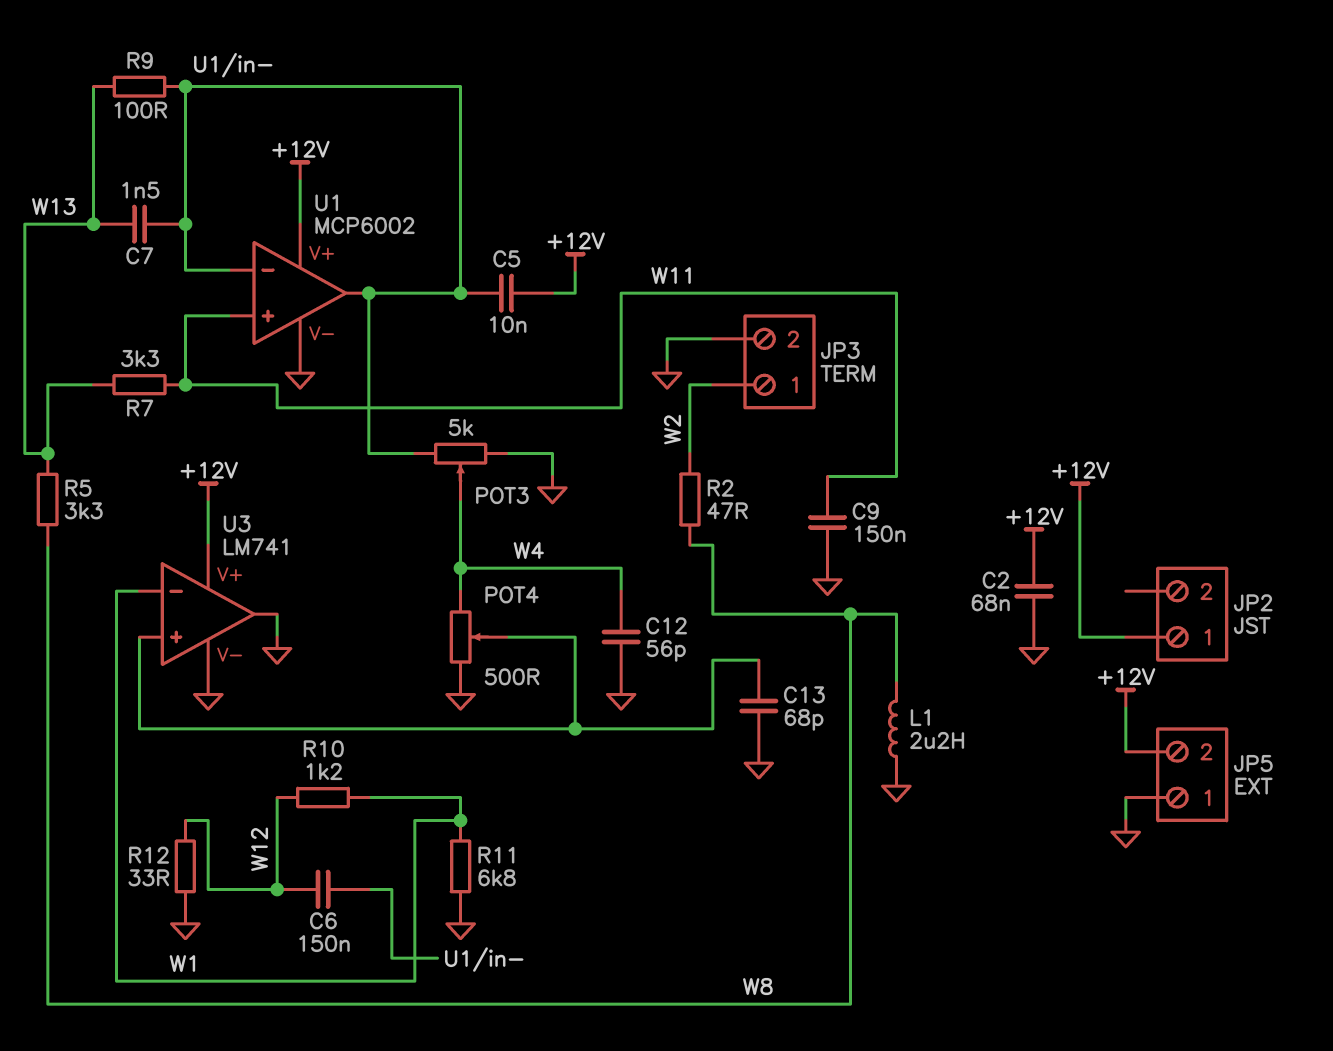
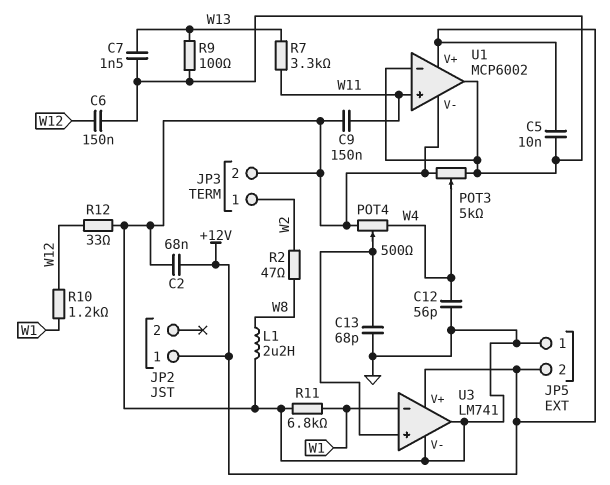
R5: 3.3k (W8, W13) -> none

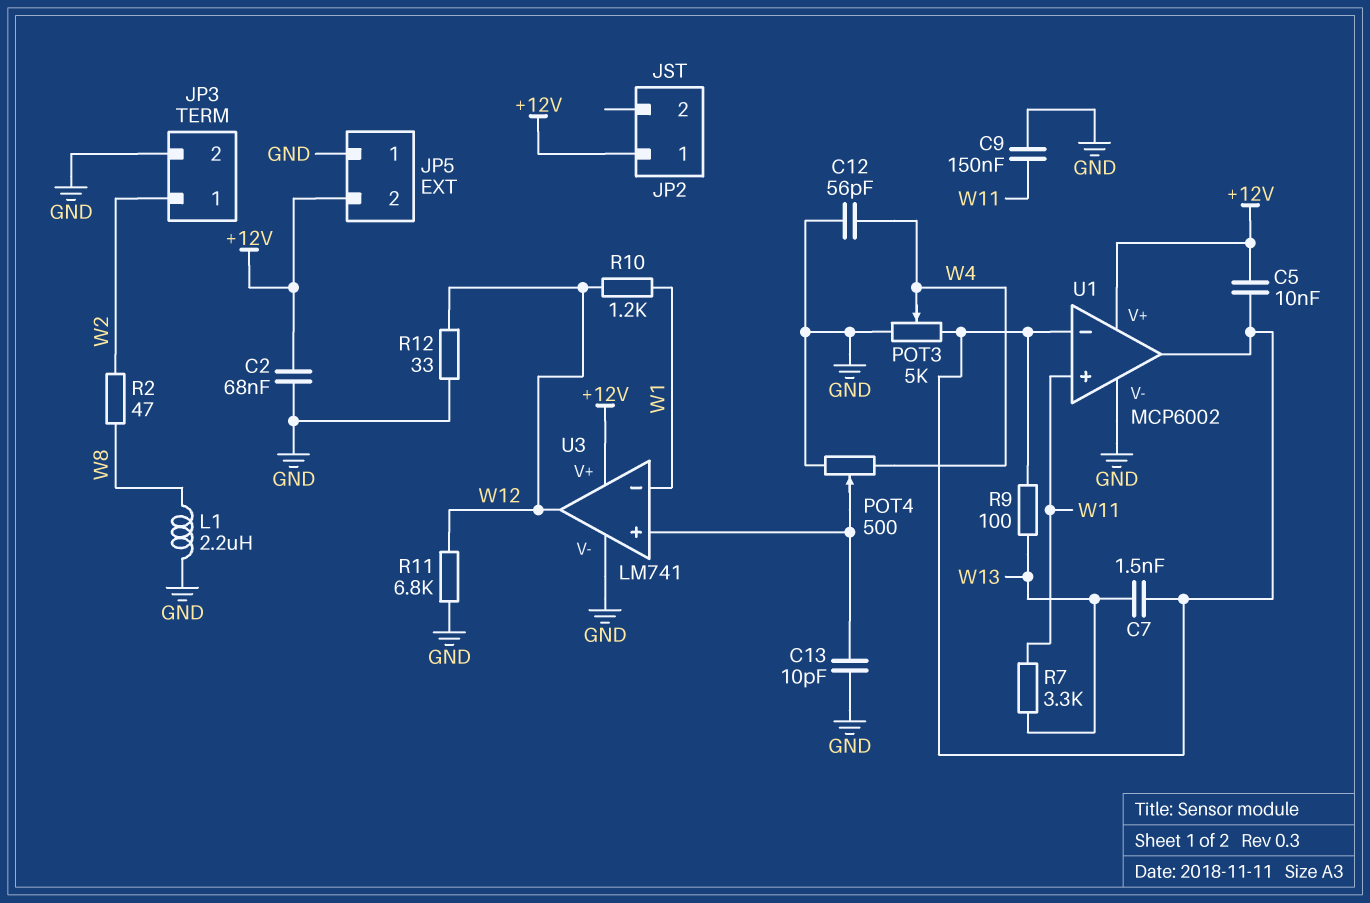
C6: 150nF (U1/in-, W12) -> none
C13: 68pF (GND, U3/in+) -> 10pF (GND, U3/in+)
R11: 6.8k (GND, W1) -> 6.8k (GND, W12)
U3 pin out: GND -> W12

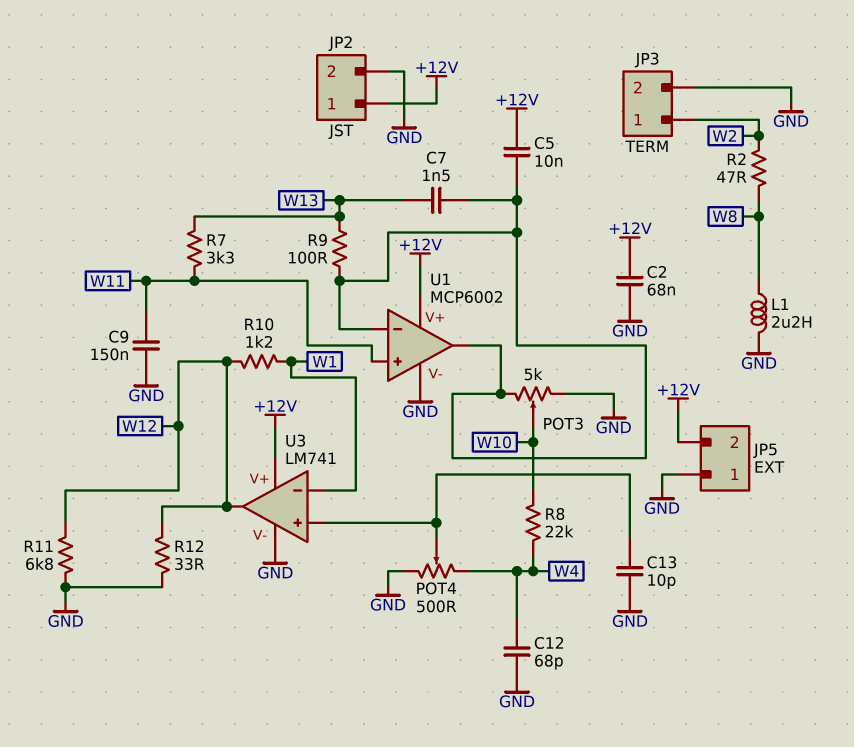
C12: 56pF (GND, W4) -> 68pF (GND, W4)
JP2 pin 2: none -> GND
POT3: 5k (GND, U1/in-, wiper W4) -> 5k (GND, U1/in-, wiper W10)
R8: none -> 22k (W4, W10)

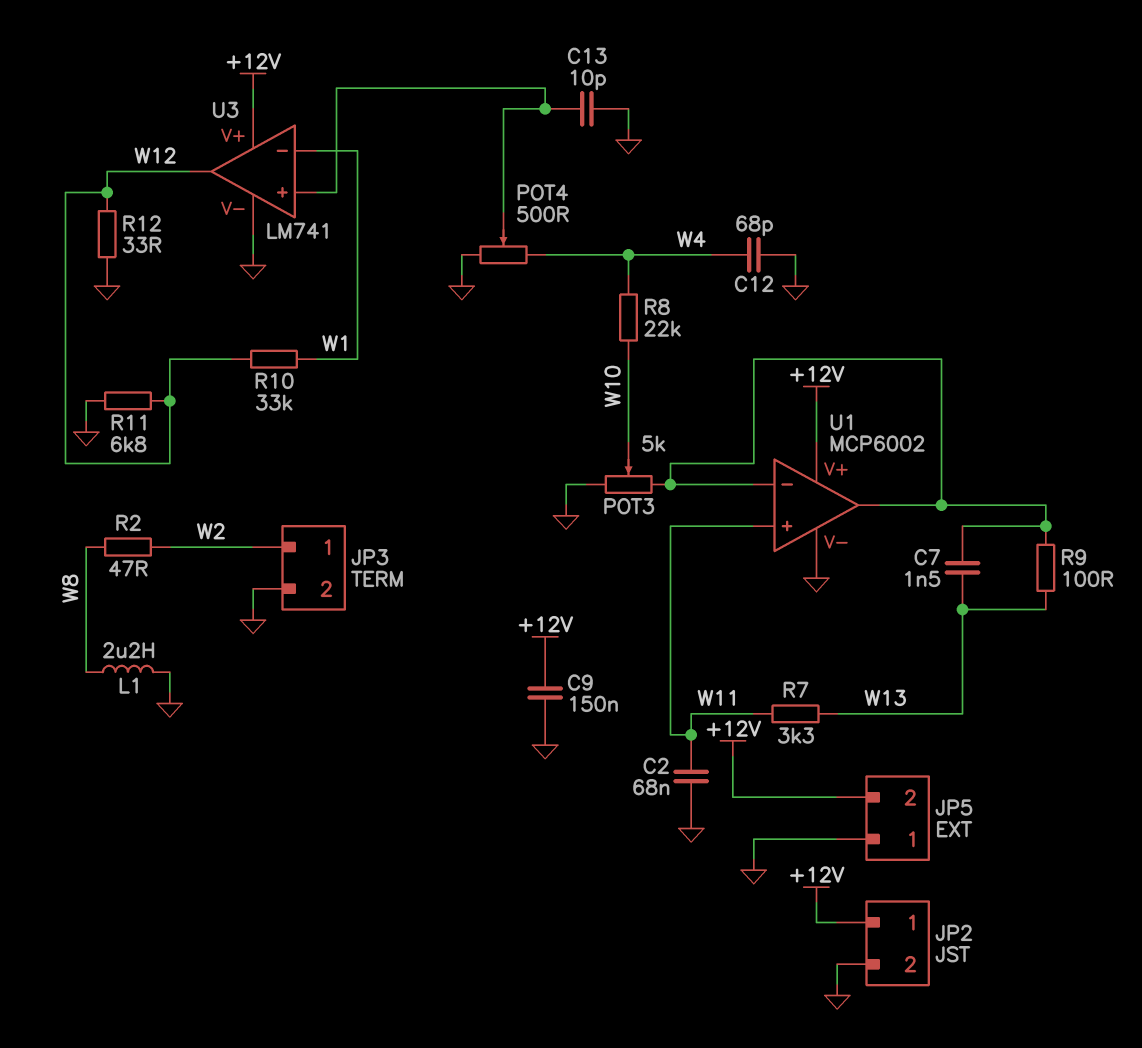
C2: 68nF (+12V, GND) -> 68nF (GND, W11)
C5: 10nF (+12V, U1/in-) -> none
C9: 150nF (GND, W11) -> 150nF (+12V, GND)
R10: 1.2k (W1, W12) -> 33k (W1, W12)

